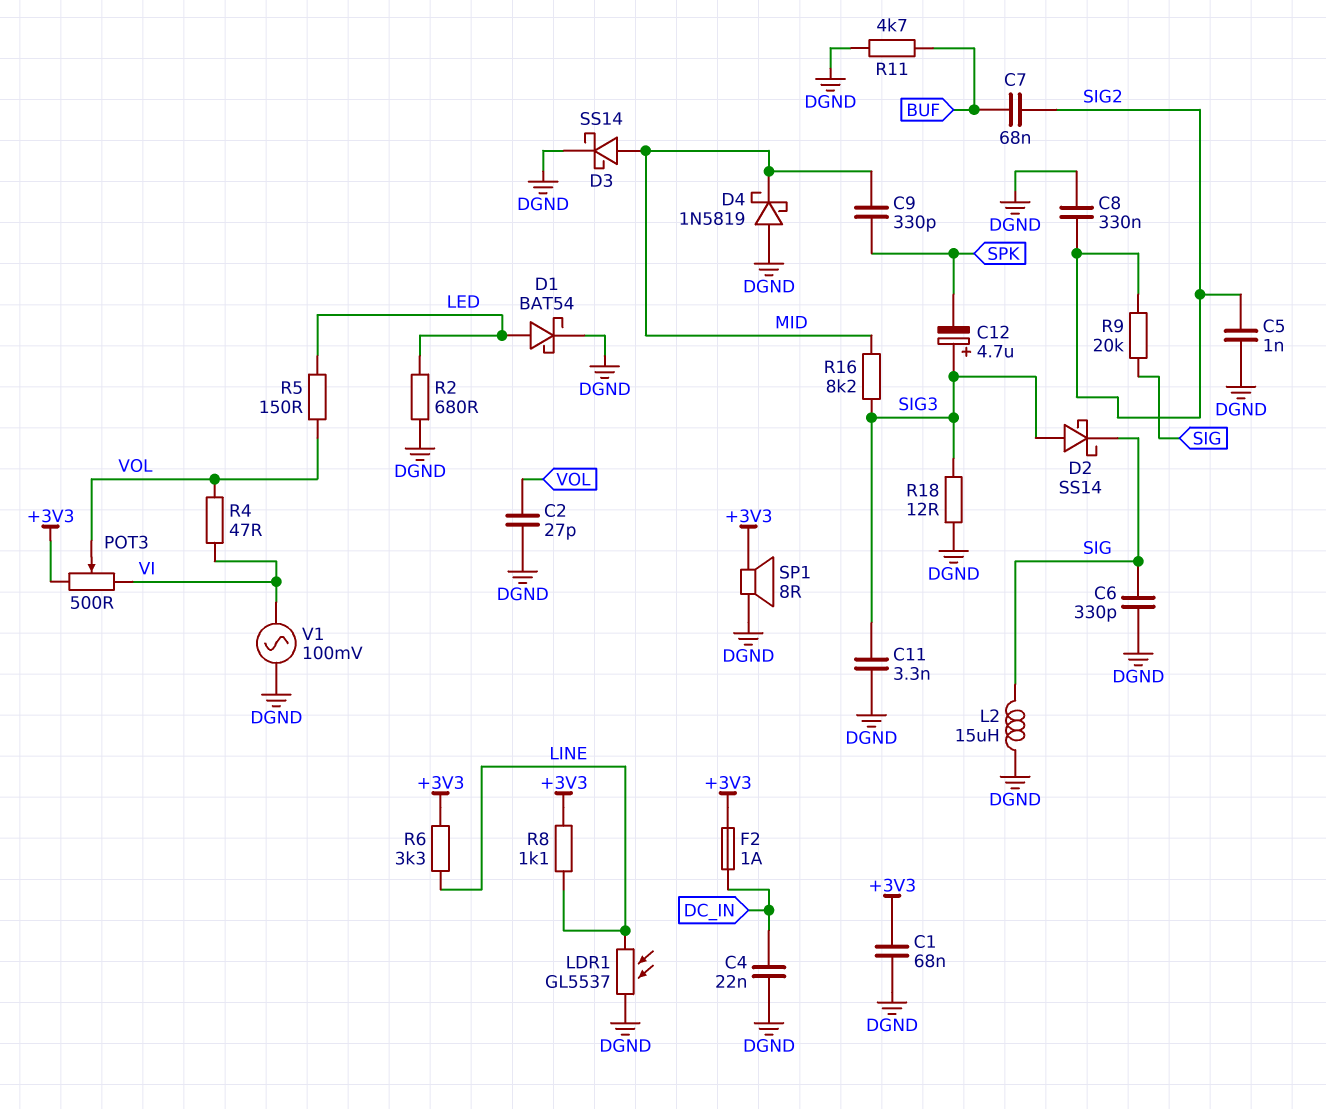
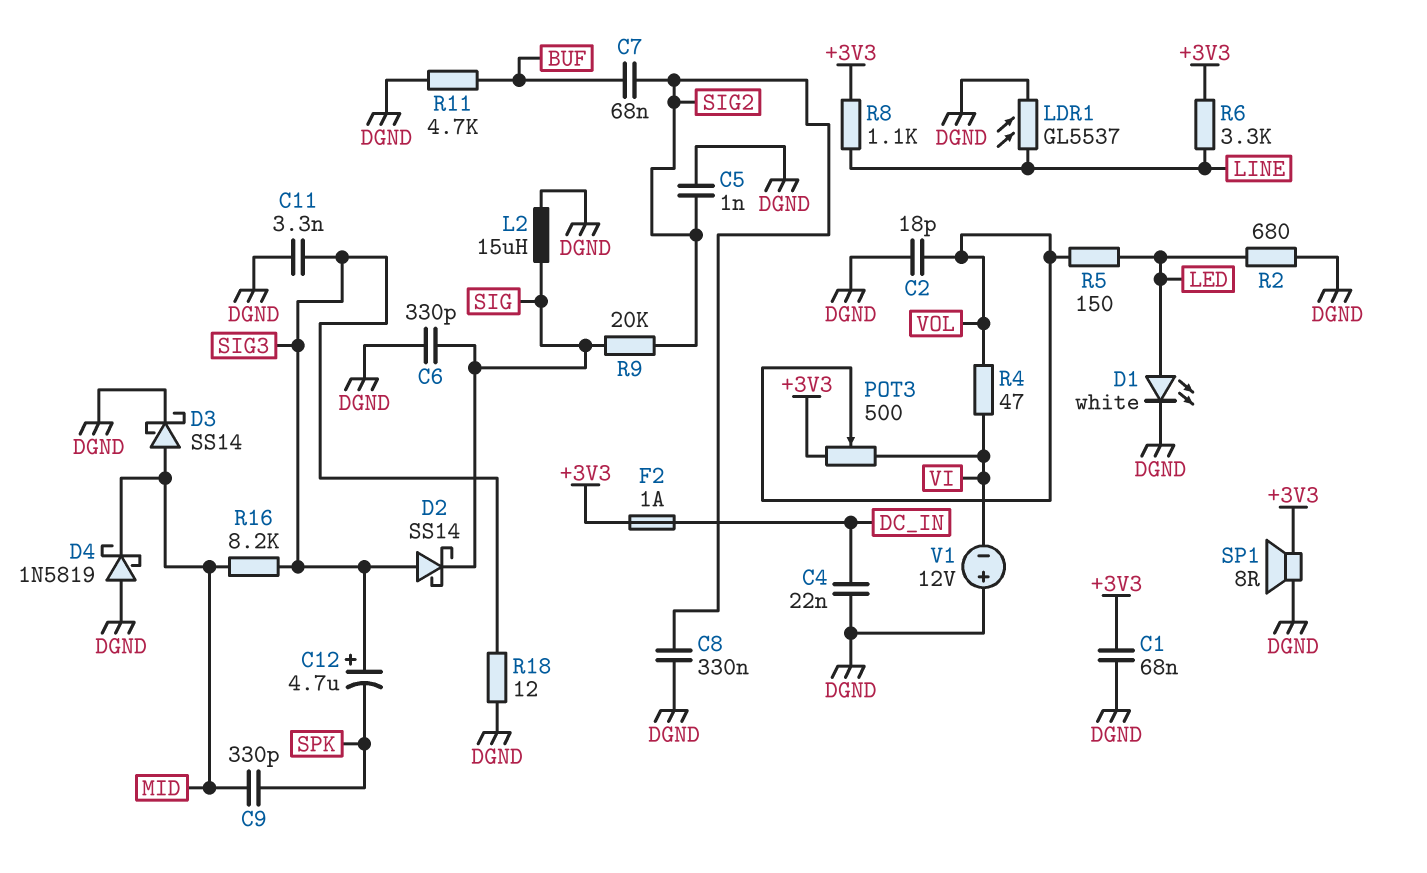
C2: 27pF (DGND, VOL) -> 18pF (DGND, VOL)
D1: schottky BAT54 (A LED, K DGND) -> LED white (A LED, K DGND)
V1: AC 100mV (DGND, VI) -> 12V (plus DGND, minus VI)

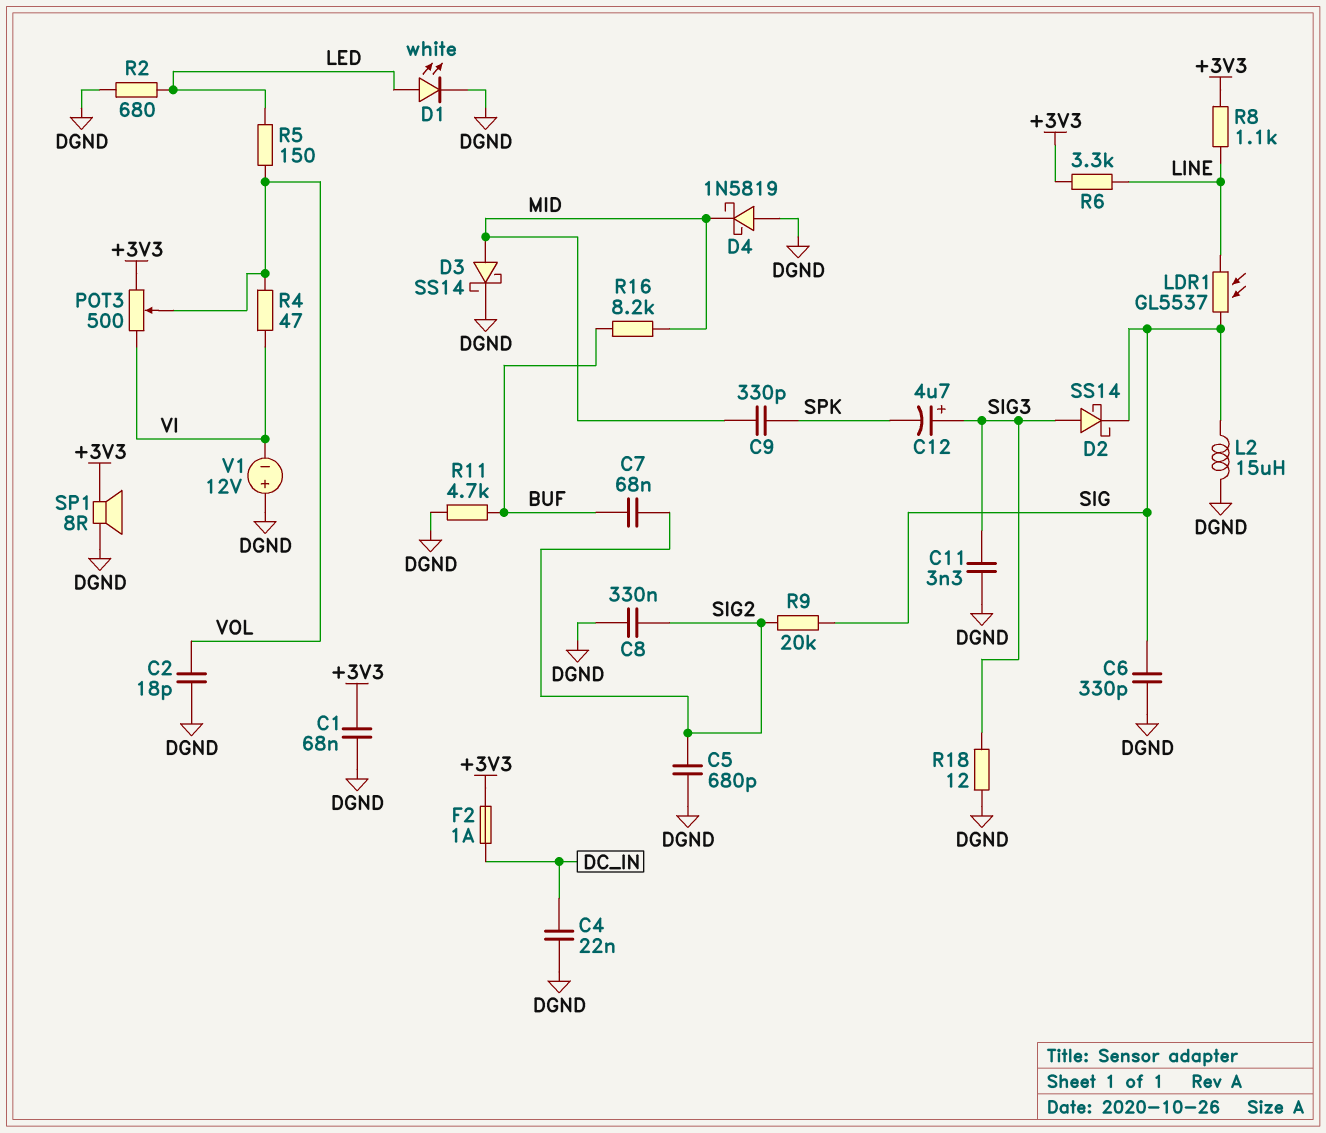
C5: 1nF (DGND, SIG2) -> 680pF (DGND, SIG2)
LDR1: GL5537 (DGND, LINE) -> GL5537 (LINE, SIG)
R16: 8.2k (MID, SIG3) -> 8.2k (BUF, MID)

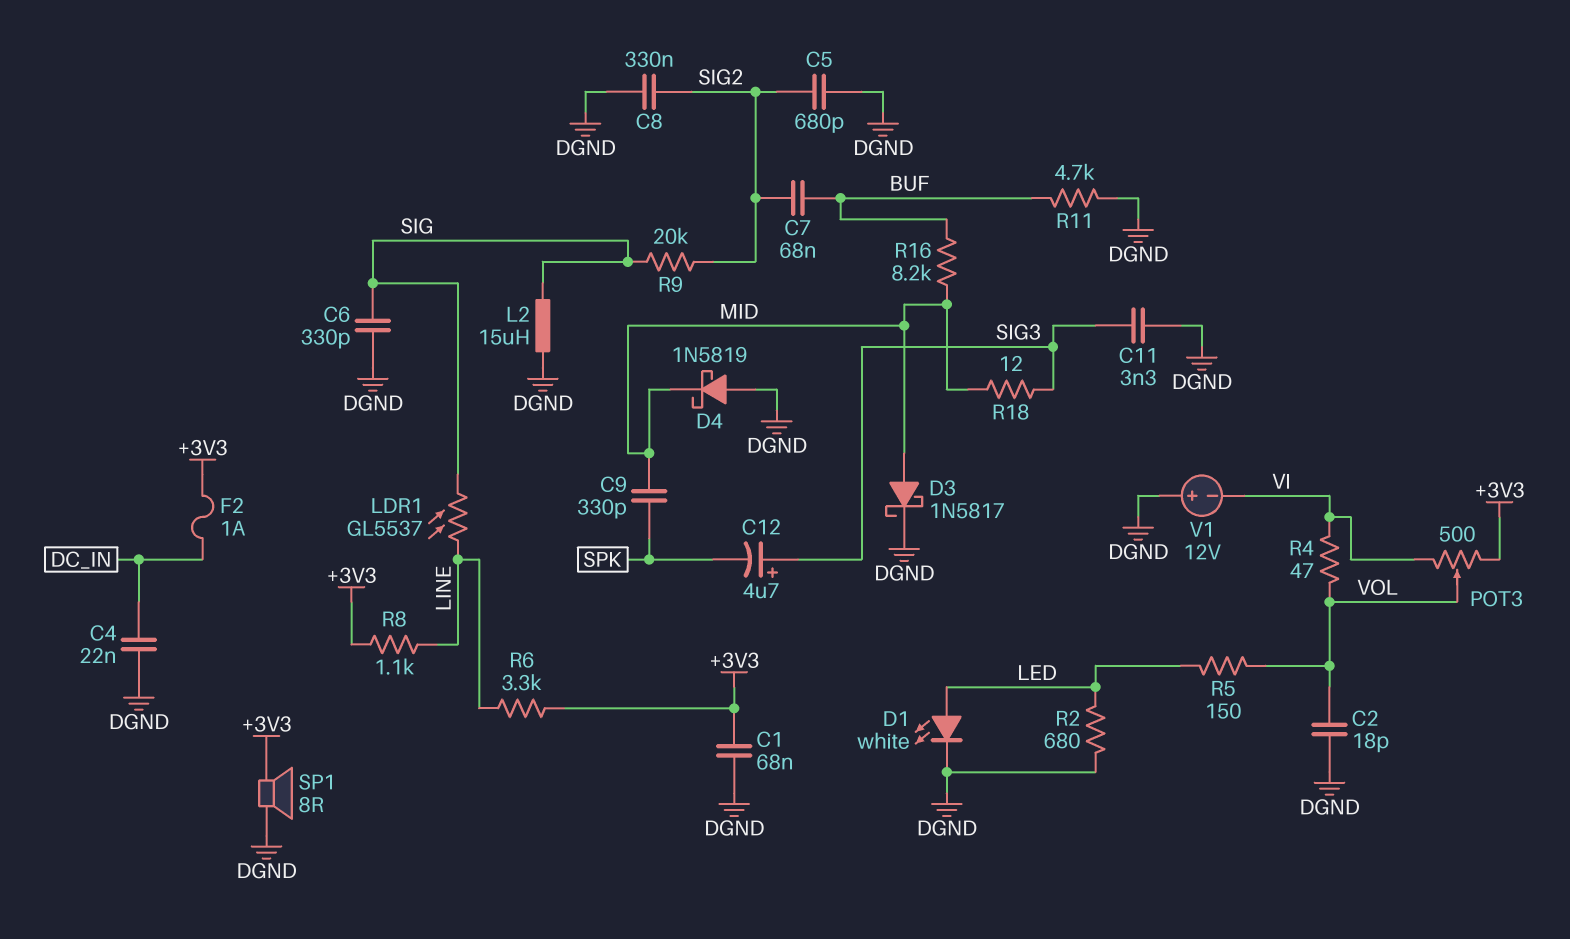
D2: schottky SS14 (A SIG3, K SIG) -> none
D3: schottky SS14 (A MID, K DGND) -> schottky 1N5817 (A MID, K DGND)
R18: 12 (DGND, SIG3) -> 12 (MID, SIG3)

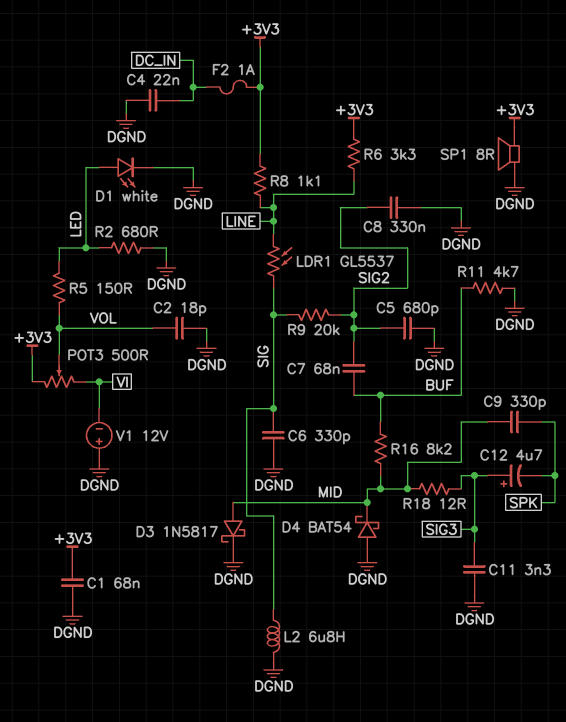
D4: schottky 1N5819 (A DGND, K MID) -> schottky BAT54 (A DGND, K MID)
L2: 15uH (DGND, SIG) -> 6.8uH (DGND, SIG)
R4: 47 (VI, VOL) -> none

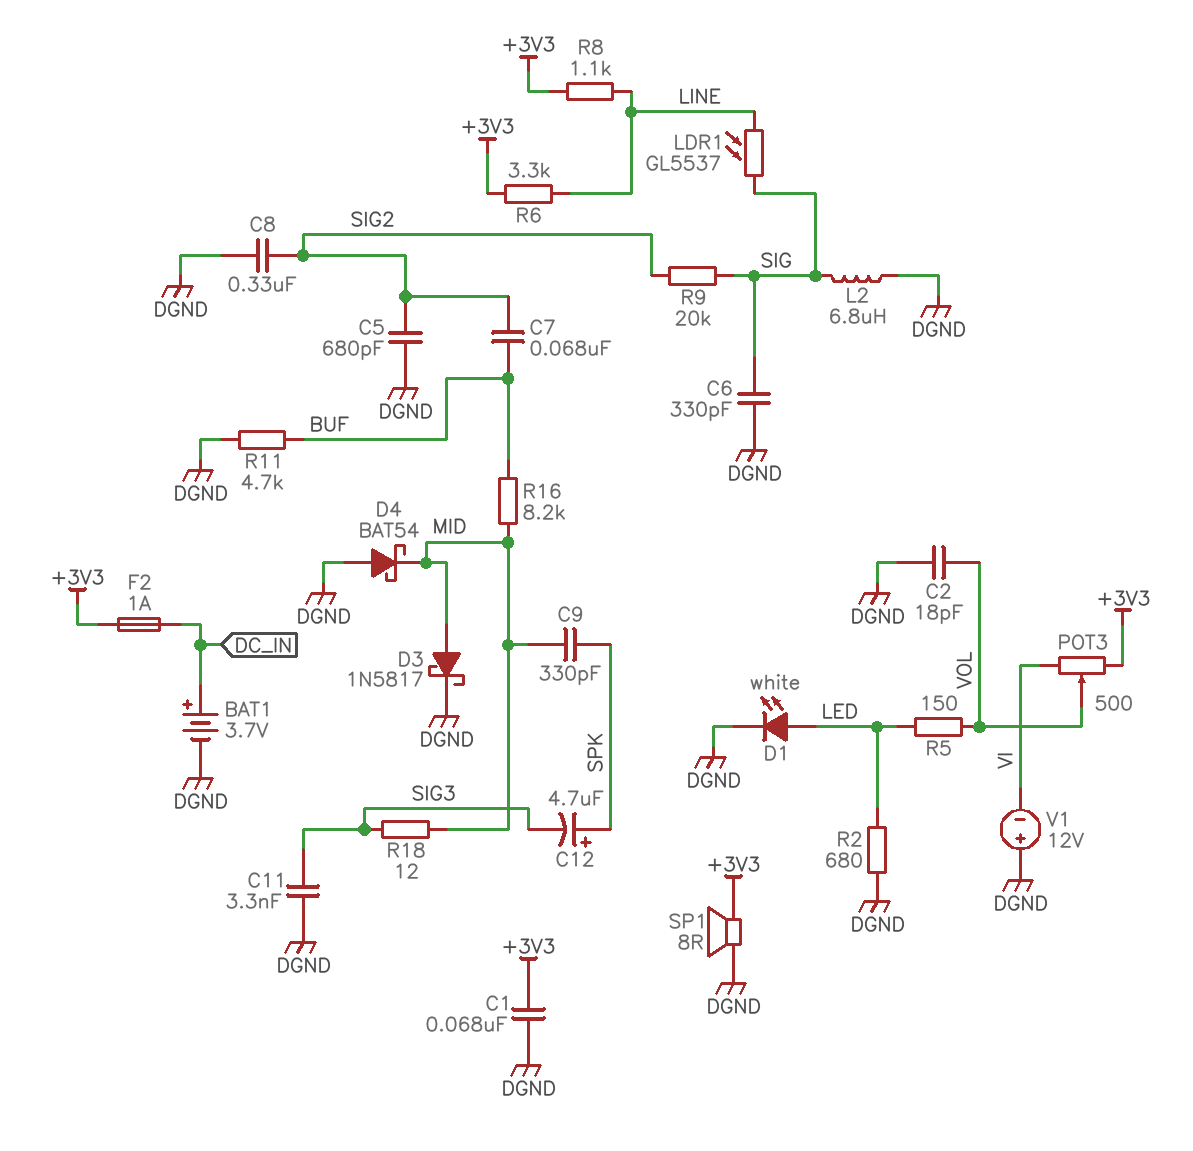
BAT1: none -> 3.7V (plus DC_IN, minus DGND)
C4: 22nF (DC_IN, DGND) -> none
C12: 4.7uF (plus SIG3, minus SPK) -> 4.7uF (plus SPK, minus SIG3)

